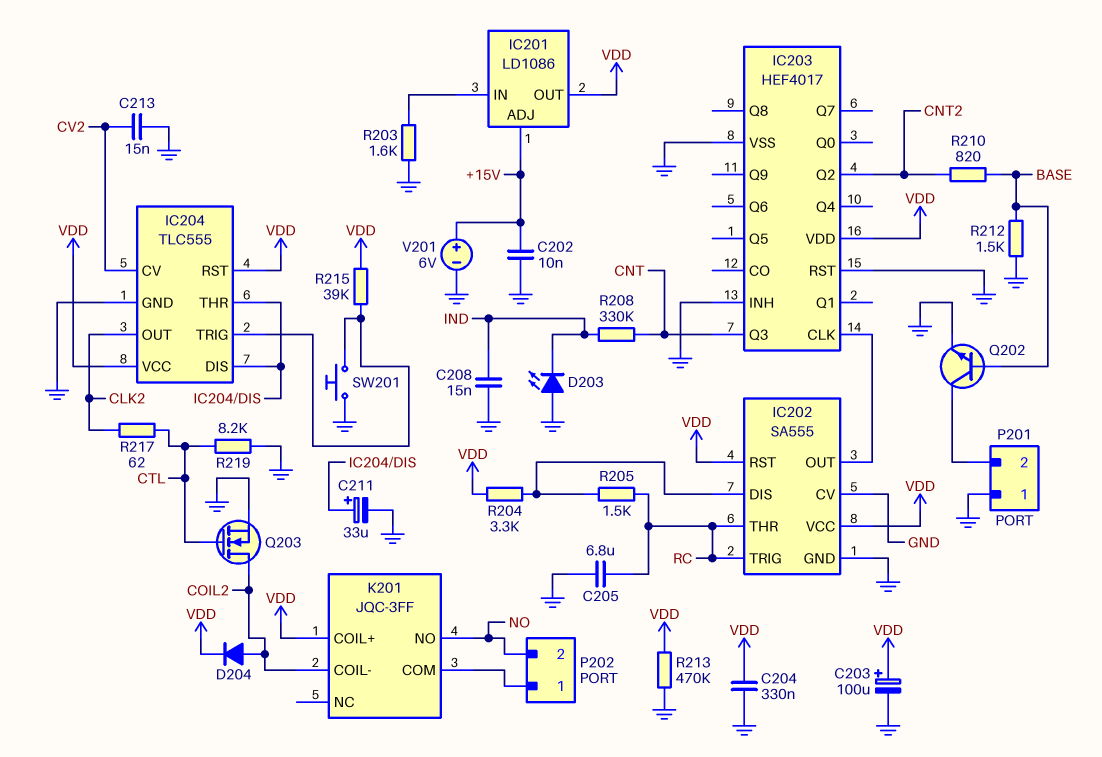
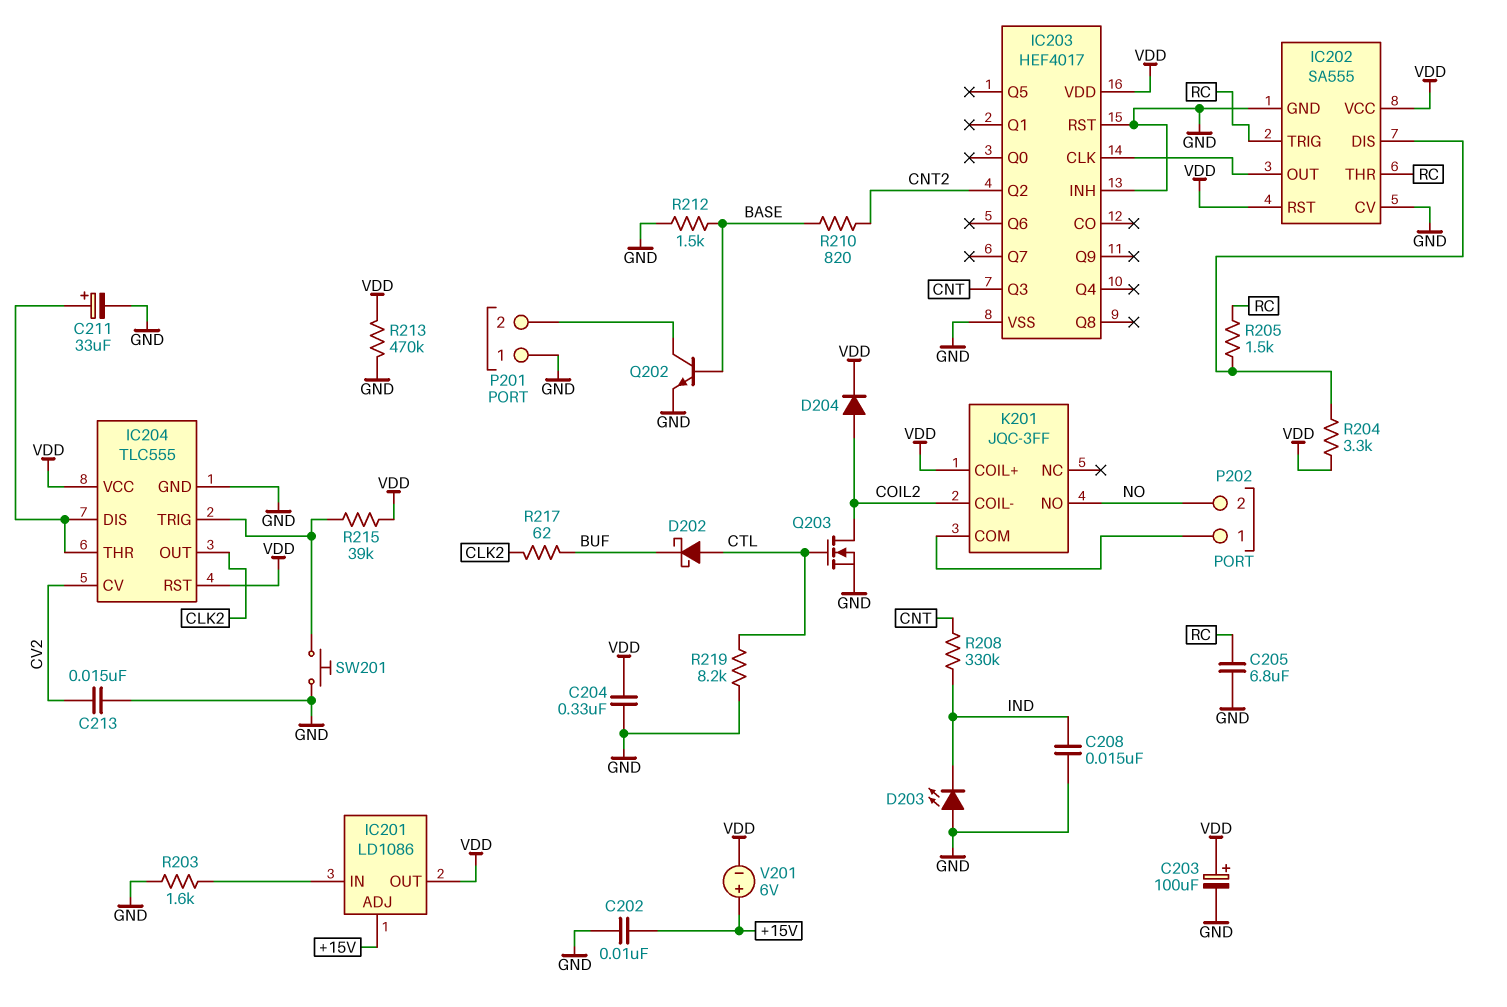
D202: none -> schottky (A CTL, K BUF)
R217: 62 (CLK2, CTL) -> 62 (BUF, CLK2)
V201: 6V (plus +15V, minus GND) -> 6V (plus +15V, minus VDD)

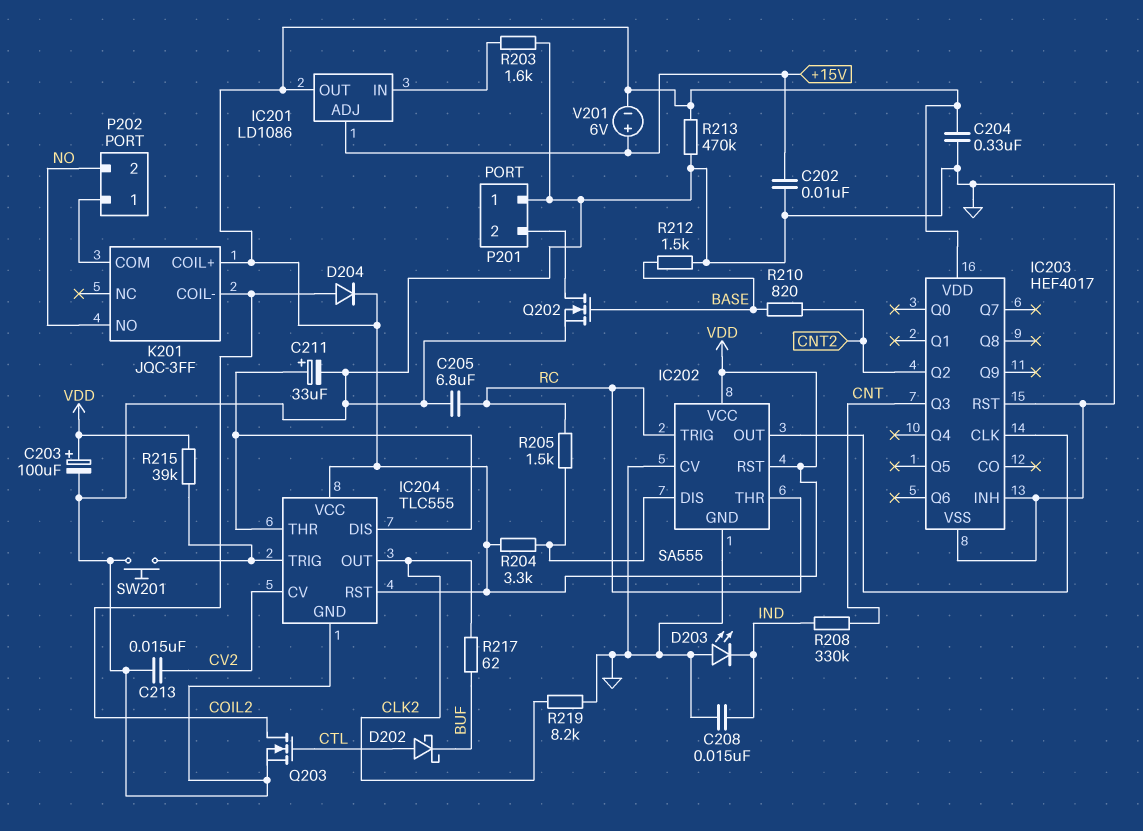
Q202: NPN (B BASE, C P201/2, E GND) -> NMOS (G BASE, D P201/2, S GND)
R219: 8.2k (CTL, GND) -> 8.2k (CLK2, GND)

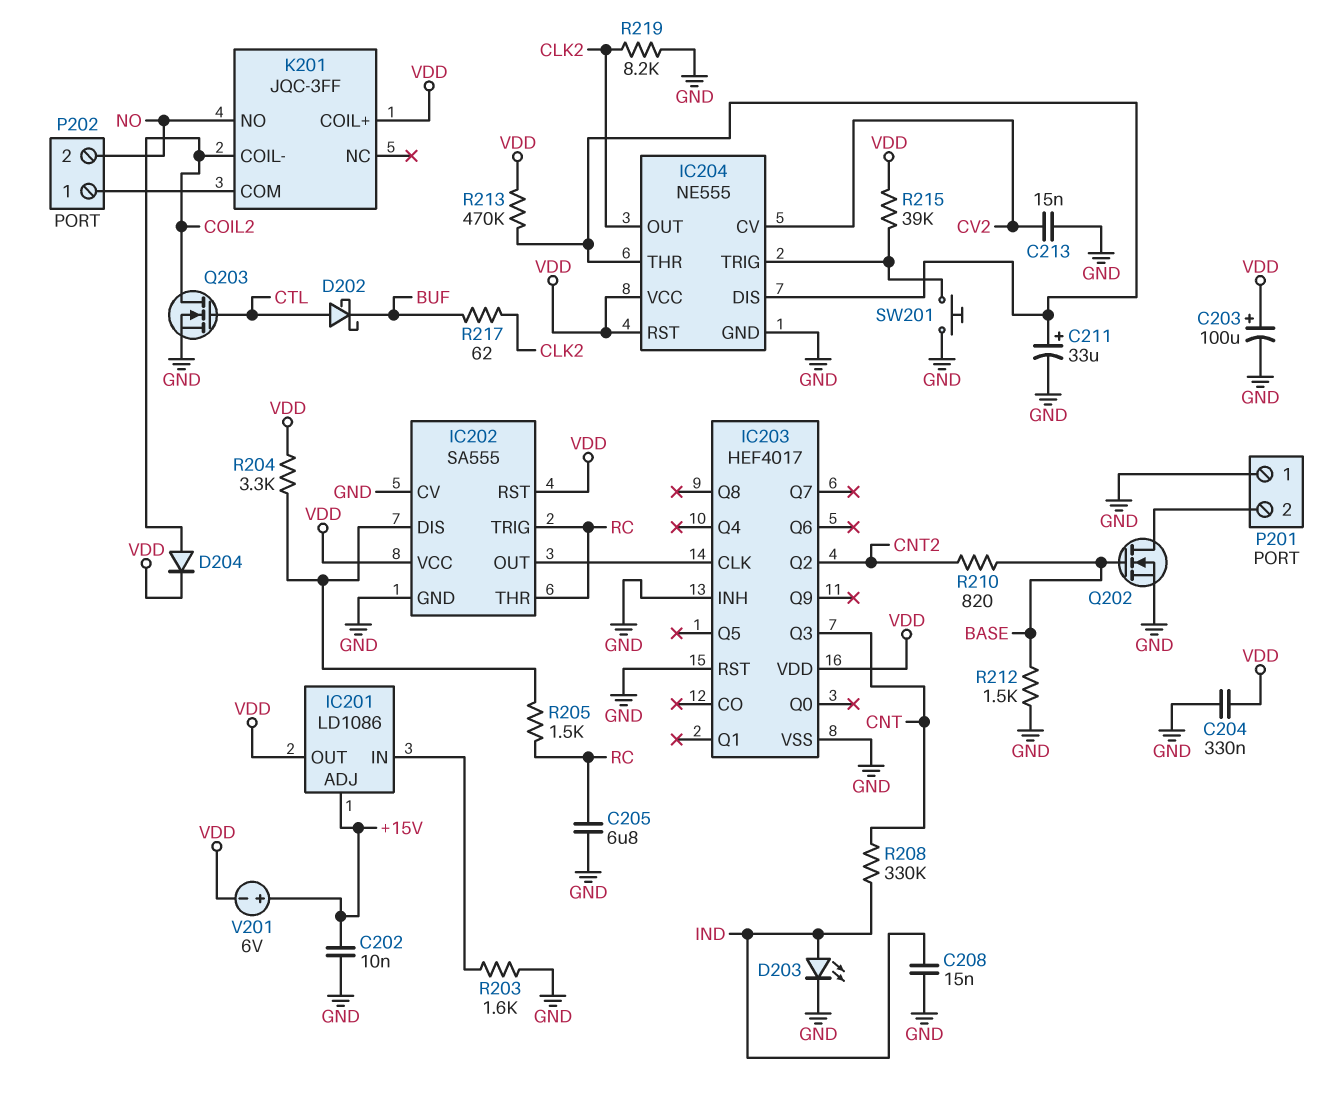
D203: LED (A GND, K IND) -> LED (A IND, K GND)
IC204: TLC555 -> NE555
R213: 470k (GND, VDD) -> 470k (IC204/DIS, VDD)

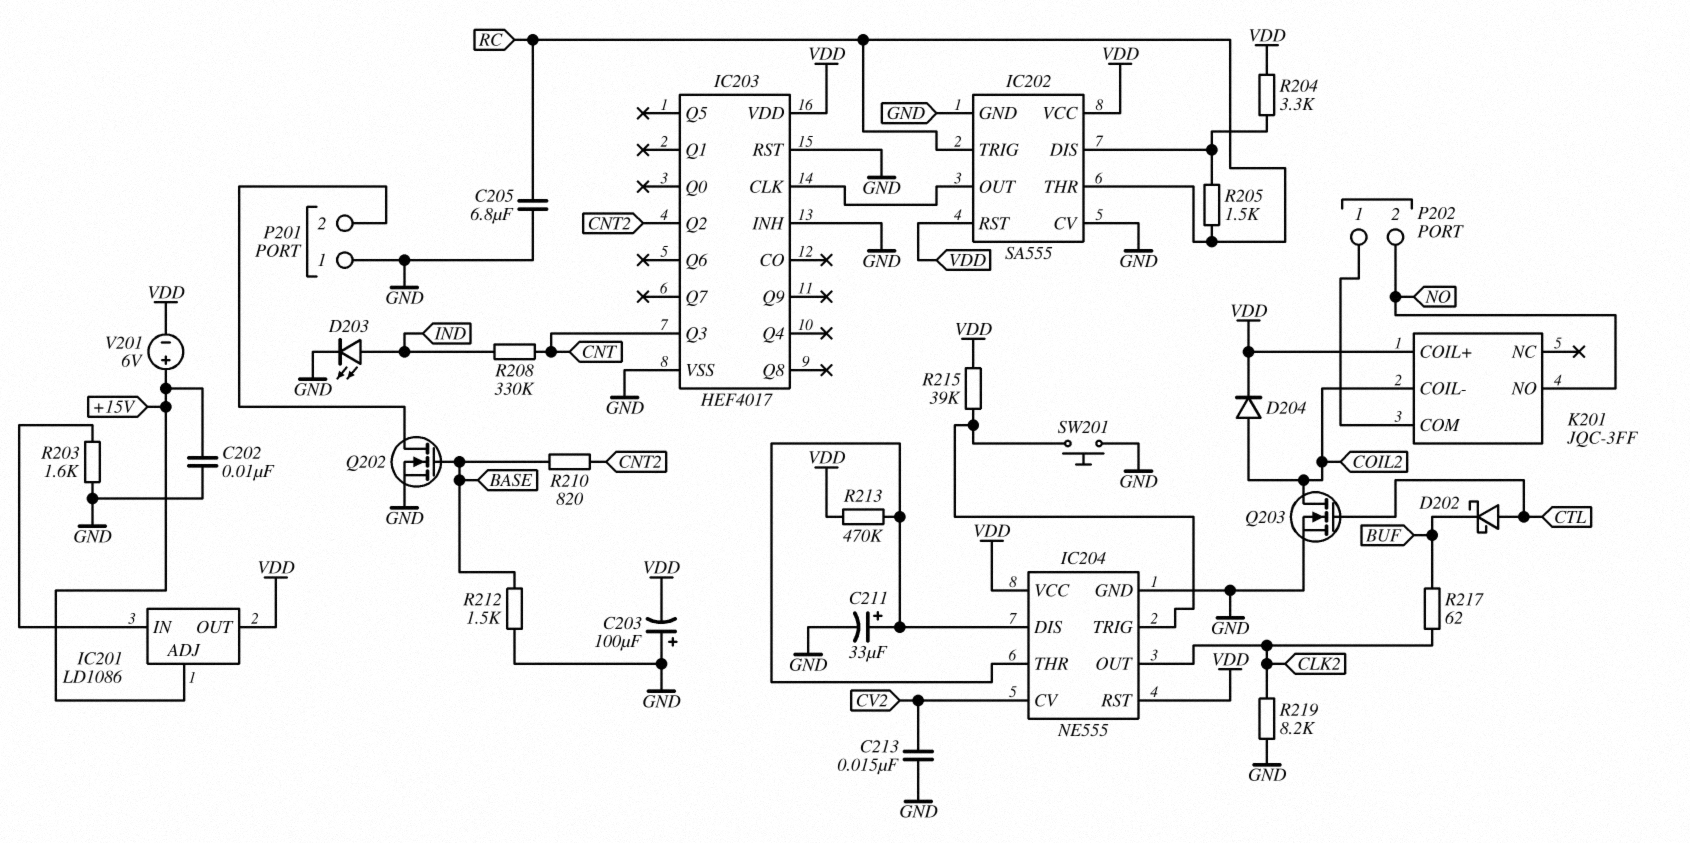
C203: 100uF (plus VDD, minus GND) -> 100uF (plus GND, minus VDD)
C204: 330nF (GND, VDD) -> none
C208: 15nF (GND, IND) -> none

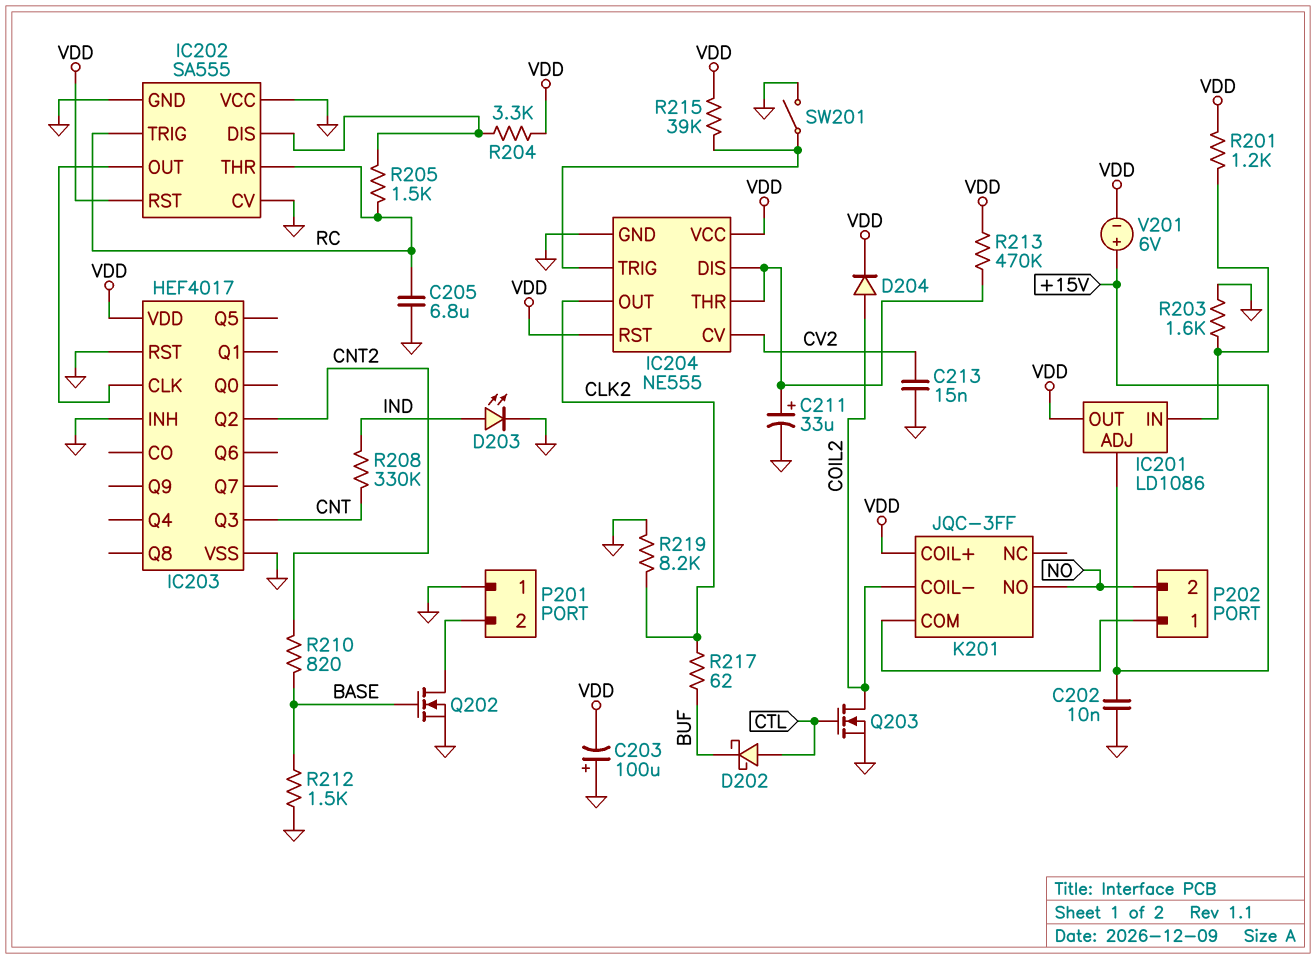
IC202 pin VCC: VDD -> GND
R201: none -> 1.2k (IC201/IN, VDD)
SW201: button (GND, IC204/TRIG) -> switch (GND, IC204/TRIG)

